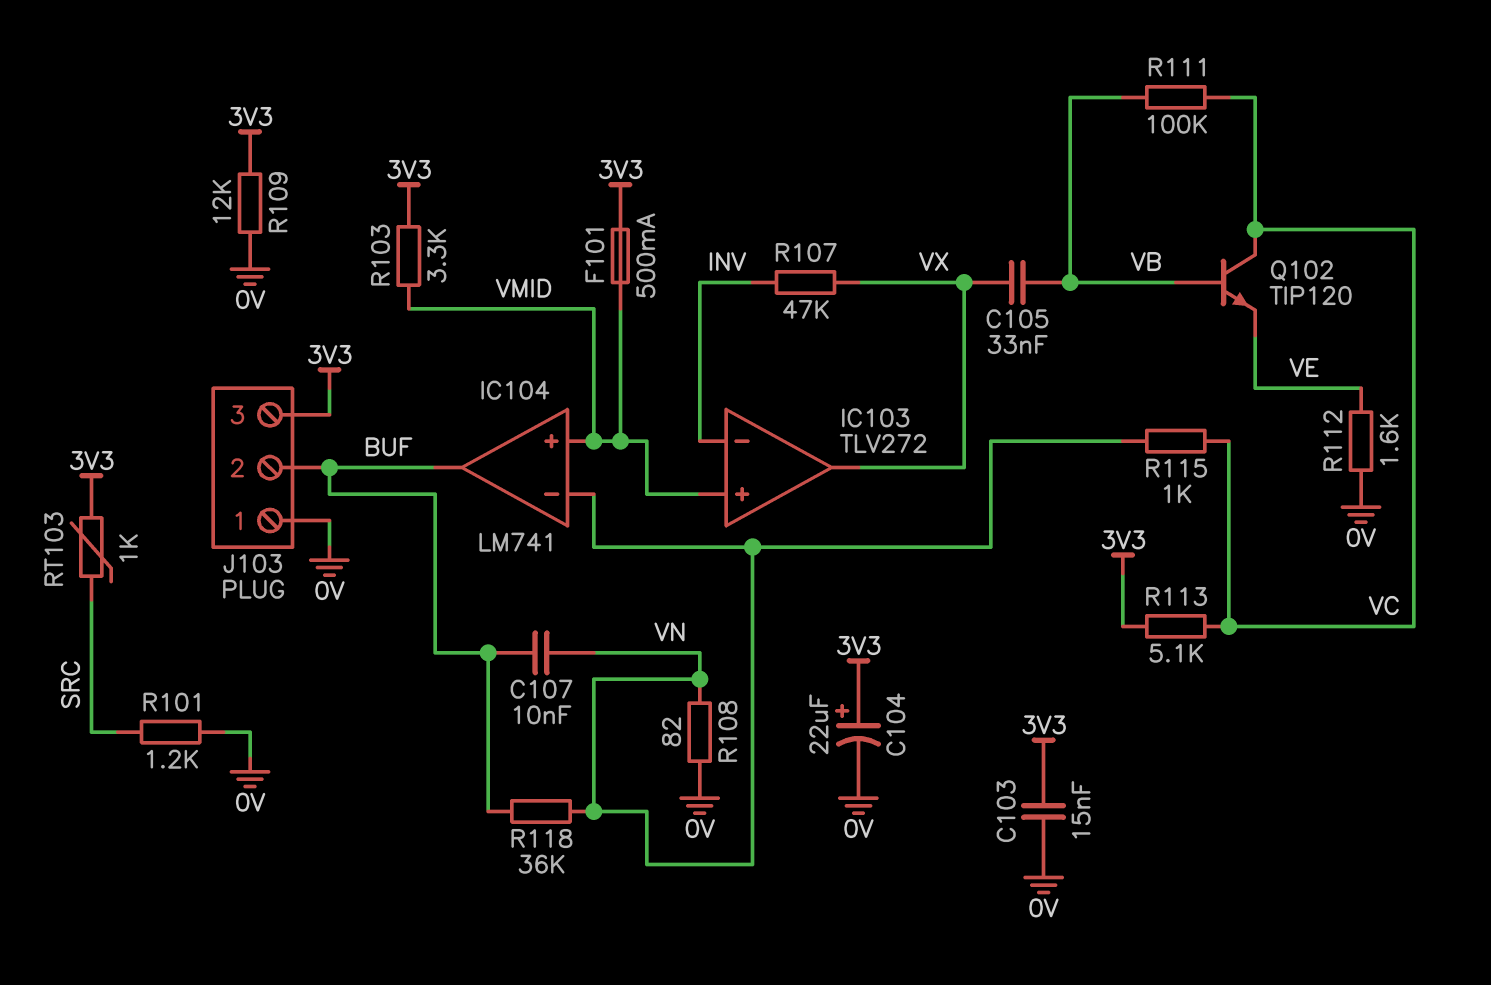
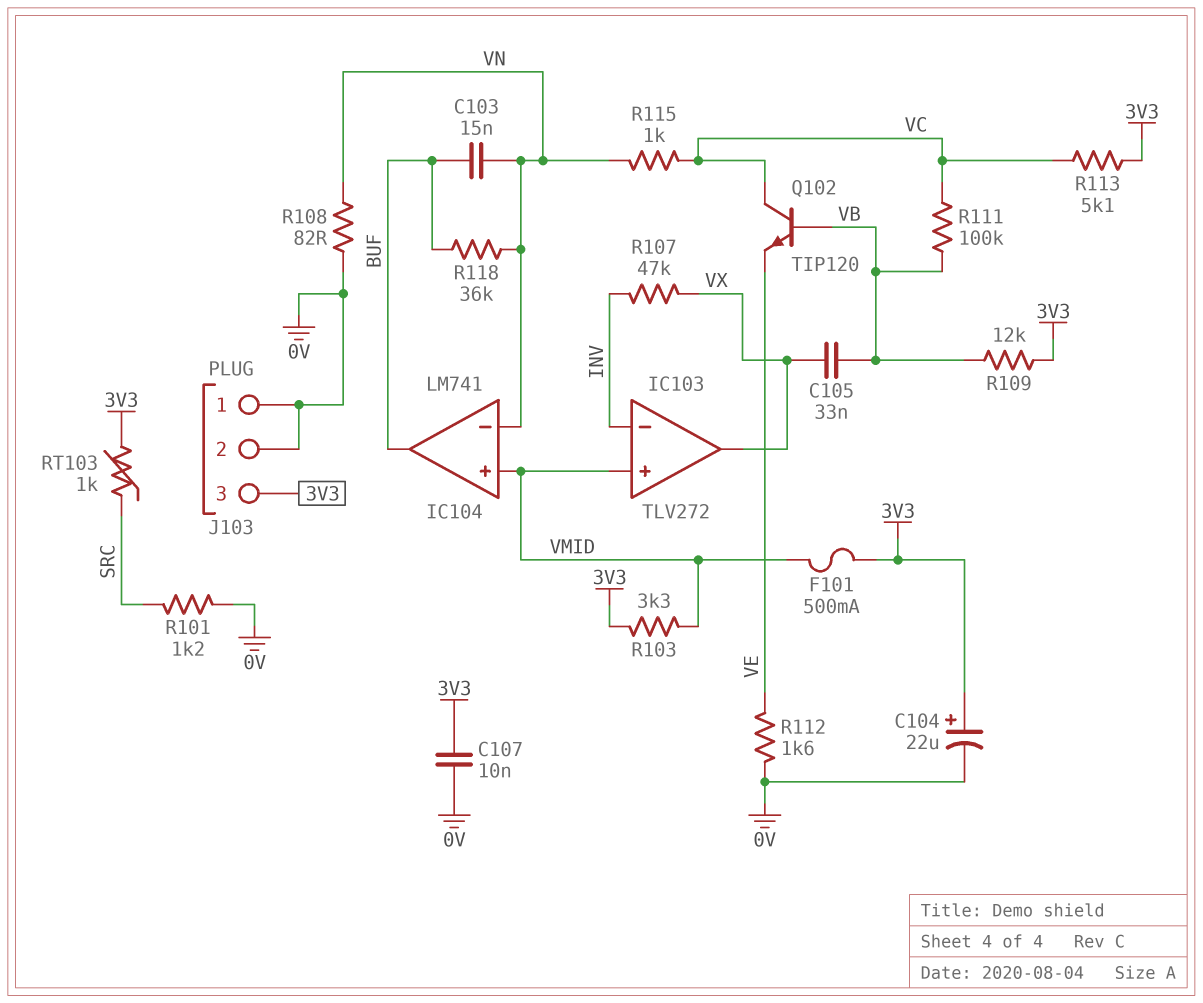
C103: 15nF (0V, 3V3) -> 15nF (BUF, VN)
C107: 10nF (BUF, VN) -> 10nF (0V, 3V3)
J103 pin 2: BUF -> 0V
R109: 12k (0V, 3V3) -> 12k (3V3, VB)

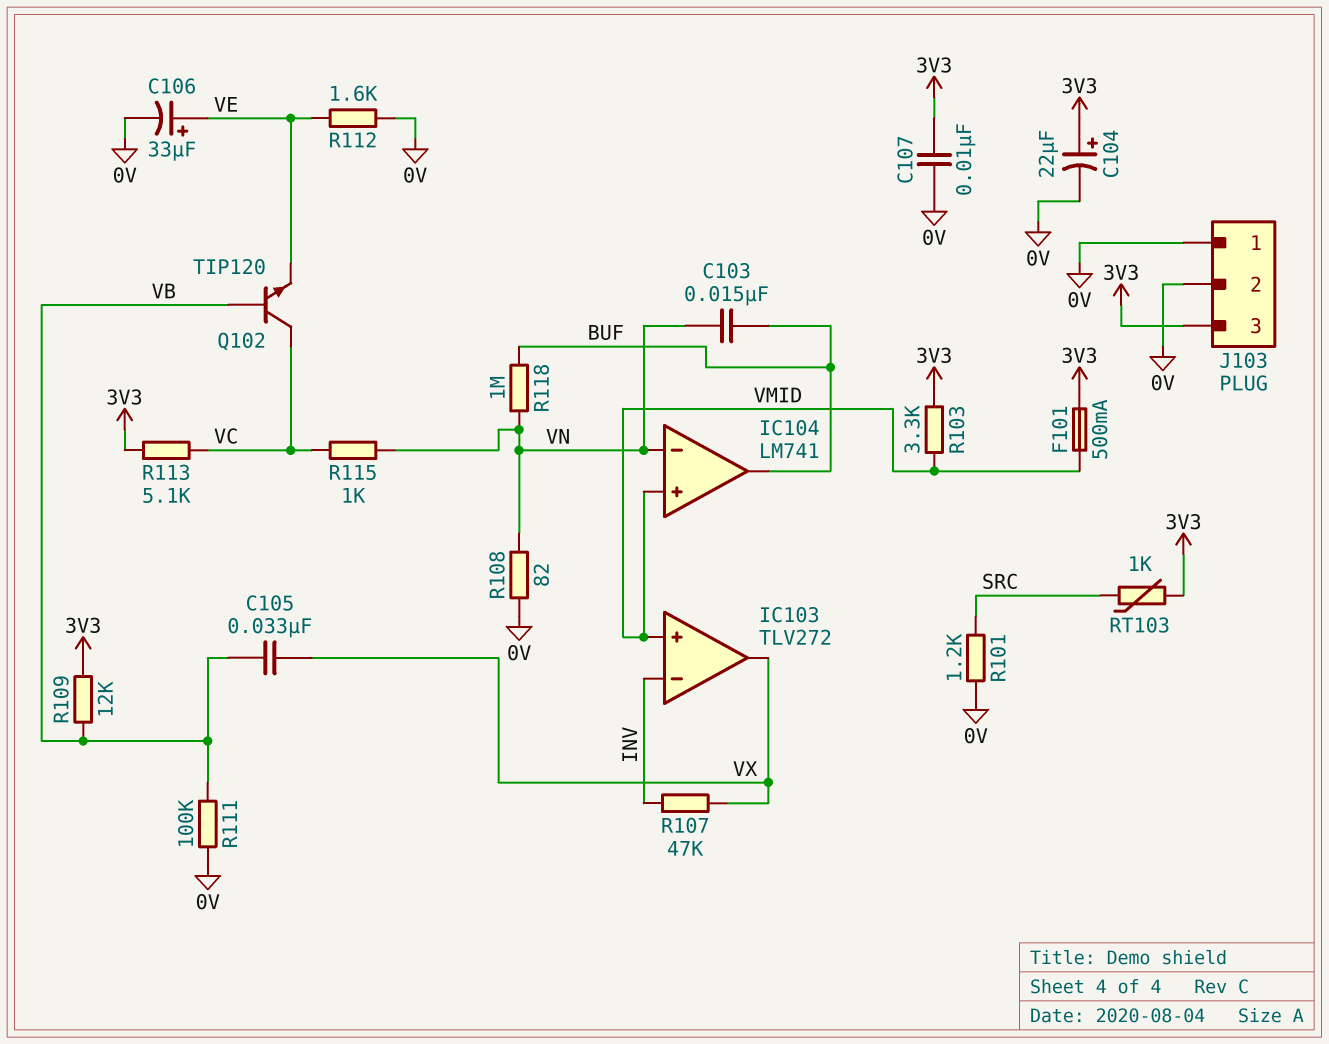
C106: none -> 33uF (plus VE, minus 0V)
R111: 100k (VB, VC) -> 100k (0V, VB)
R118: 36k (BUF, VN) -> 1M (BUF, VN)

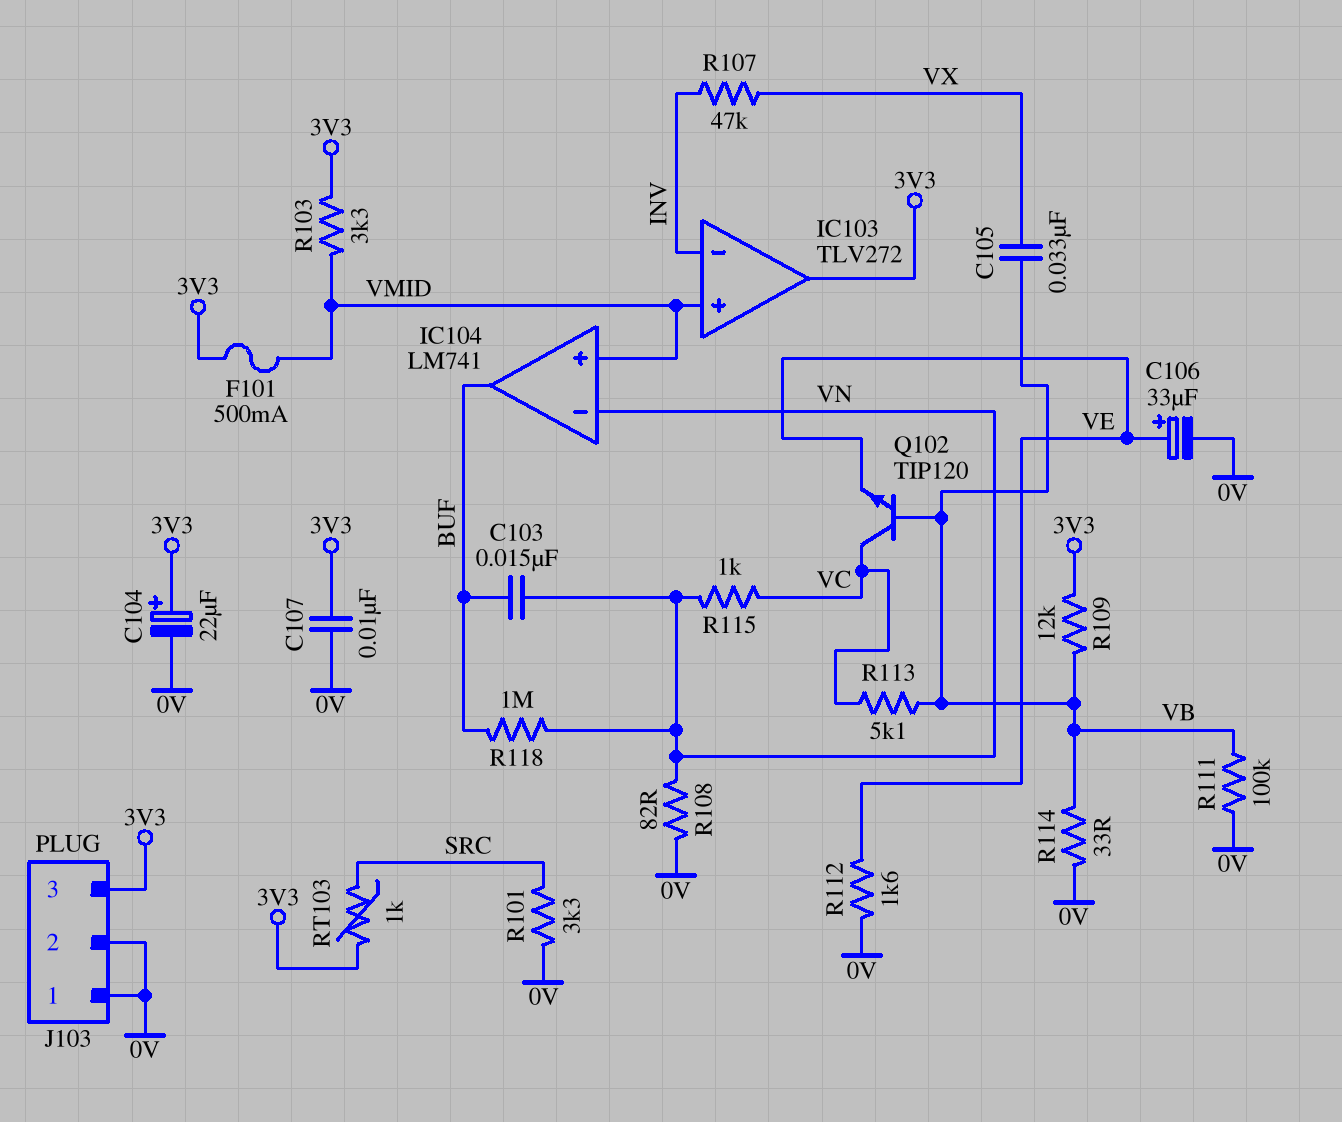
IC103 pin out: VX -> 3V3
R101: 1.2k (0V, SRC) -> 3.3k (0V, SRC)
R113: 5.1k (3V3, VC) -> 5.1k (VB, VC)
R114: none -> 33 (0V, VB)

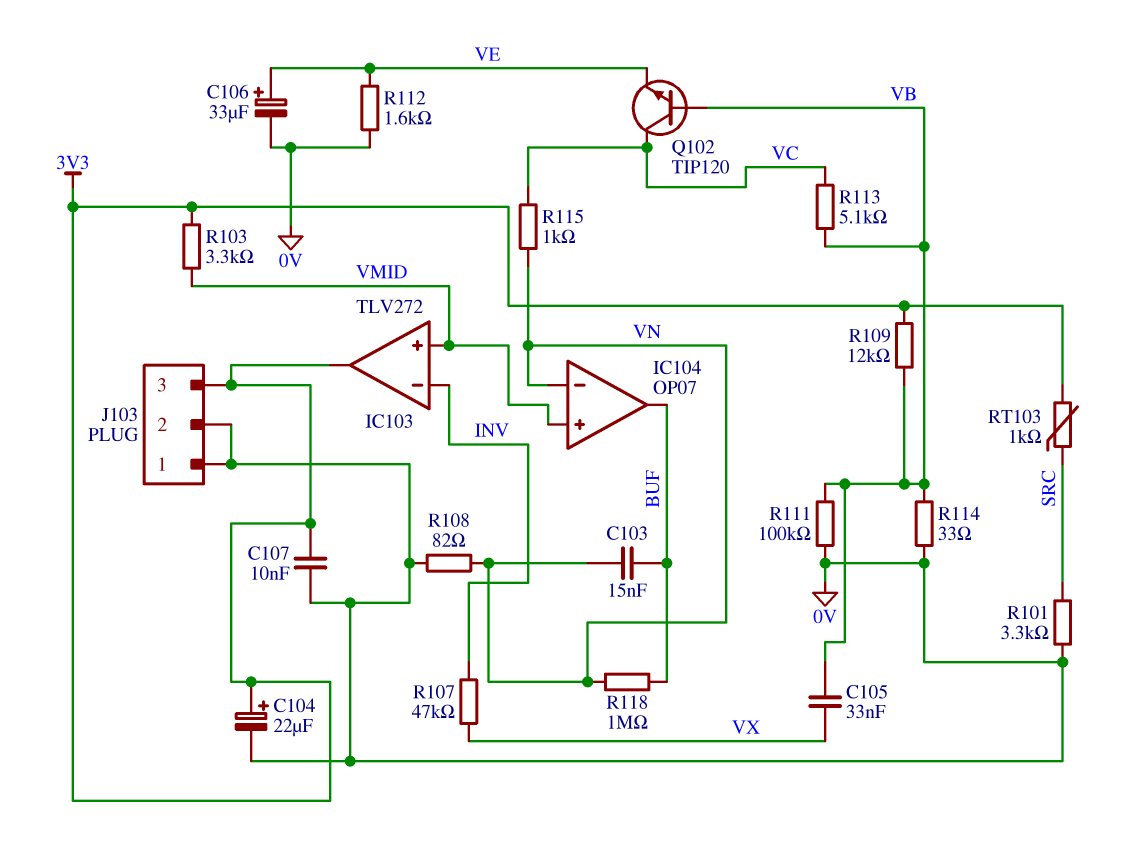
F101: 500mA (3V3, VMID) -> none
IC104: LM741 -> OP07

